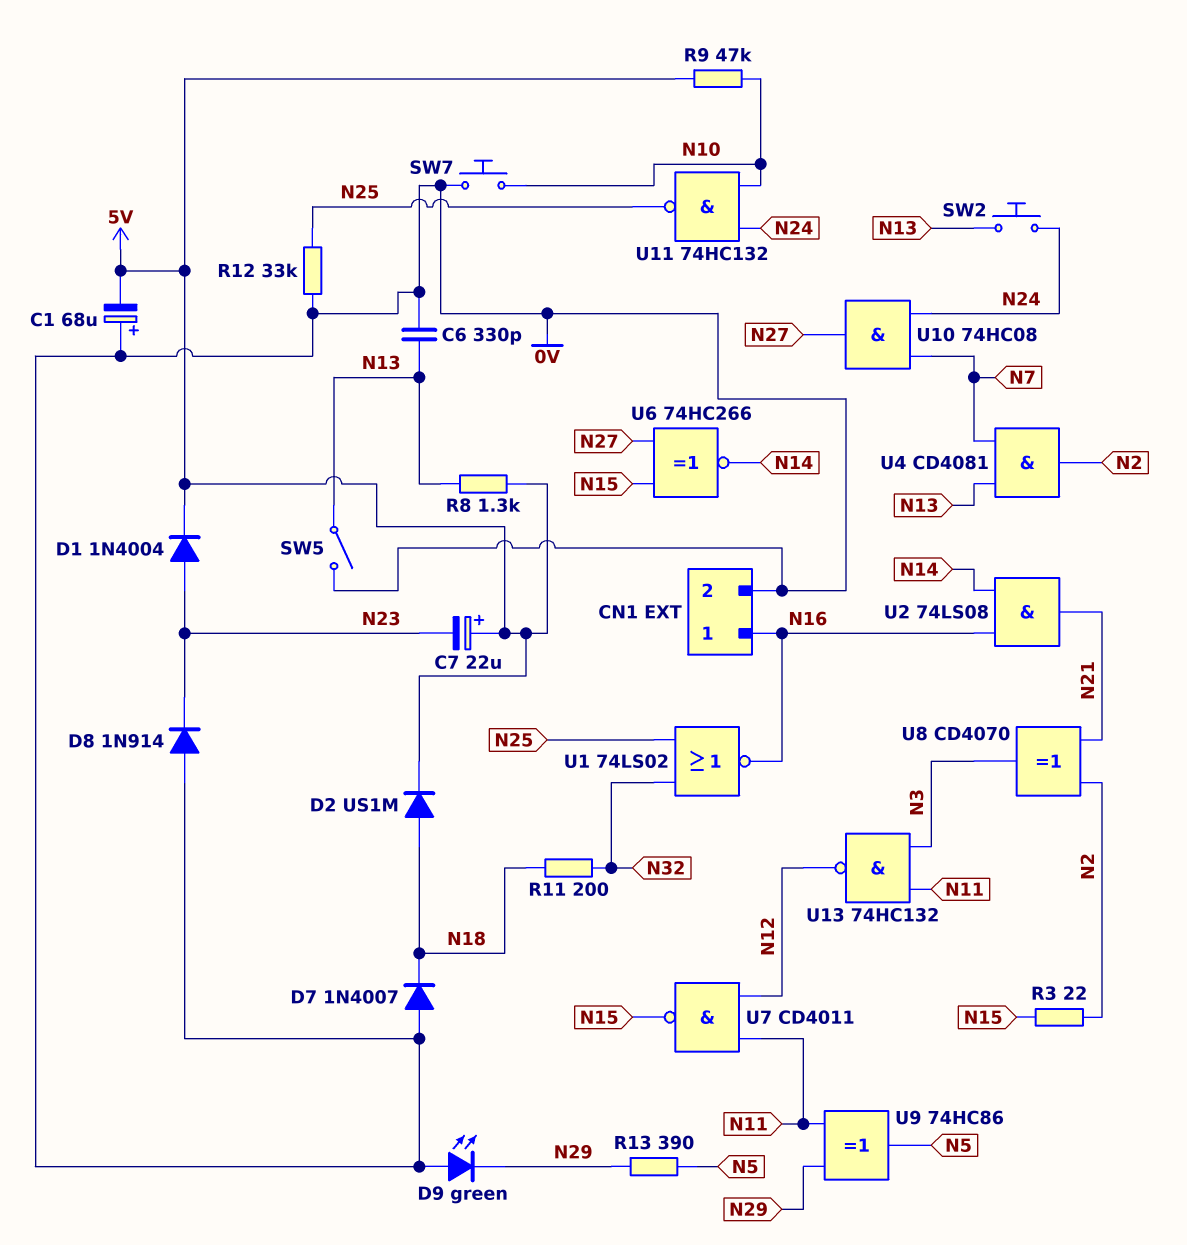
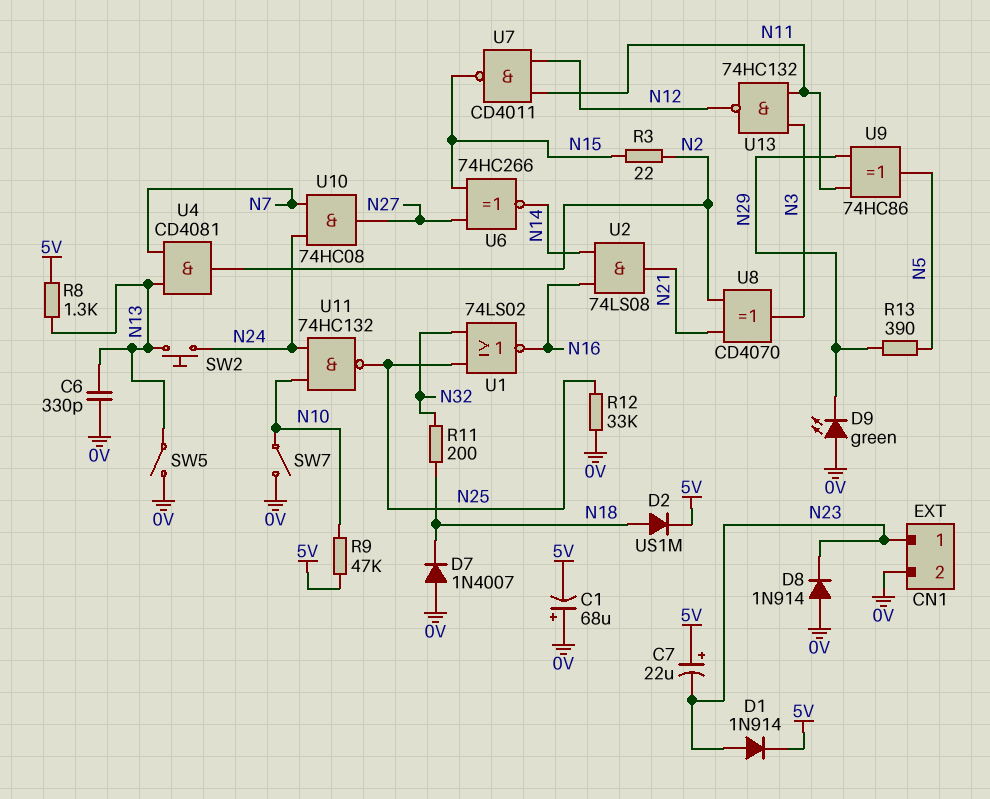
CN1 pin 1: N16 -> N23
D1: diode 1N4004 (A N23, K 5V) -> diode 1N914 (A N23, K 5V)
SW7: button (0V, N10) -> switch (0V, N10)

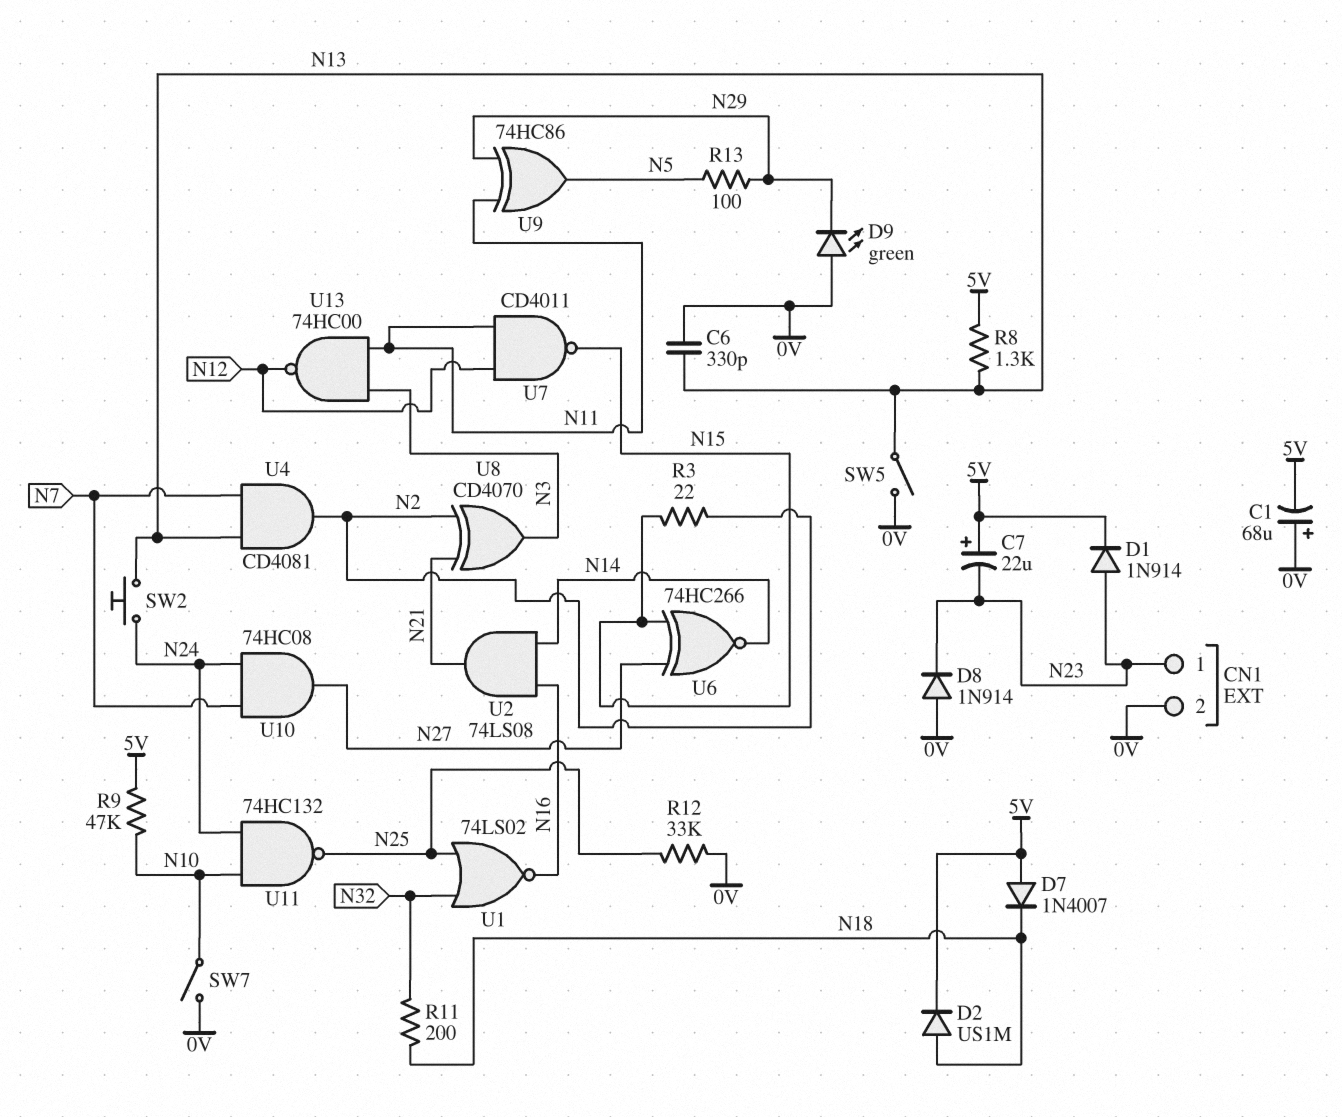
D7: diode 1N4007 (A 0V, K N18) -> diode 1N4007 (A 5V, K N18)
R13: 390 (N5, N29) -> 100 (N5, N29)
U13: NAND 74HC132 (in N3, in N11, out N12) -> NAND 74HC00 (in N3, in N11, out N12)

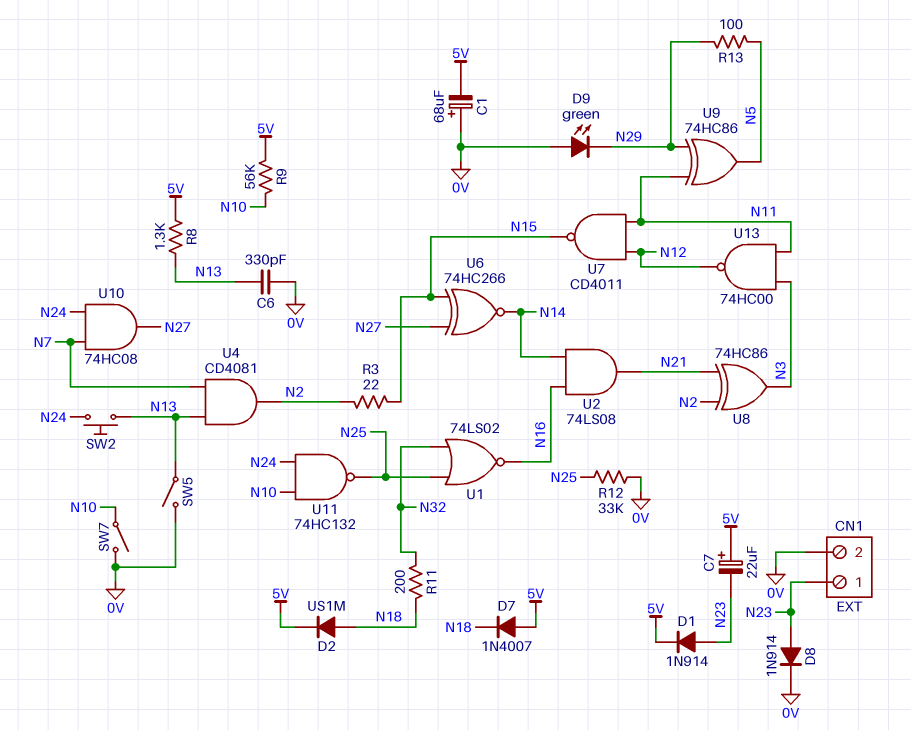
D8: diode 1N914 (A 0V, K N23) -> diode 1N914 (A N23, K 0V)
R9: 47k (5V, N10) -> 56k (5V, N10)
U8: XOR CD4070 (in N2, in N21, out N3) -> XOR 74HC86 (in N2, in N21, out N3)

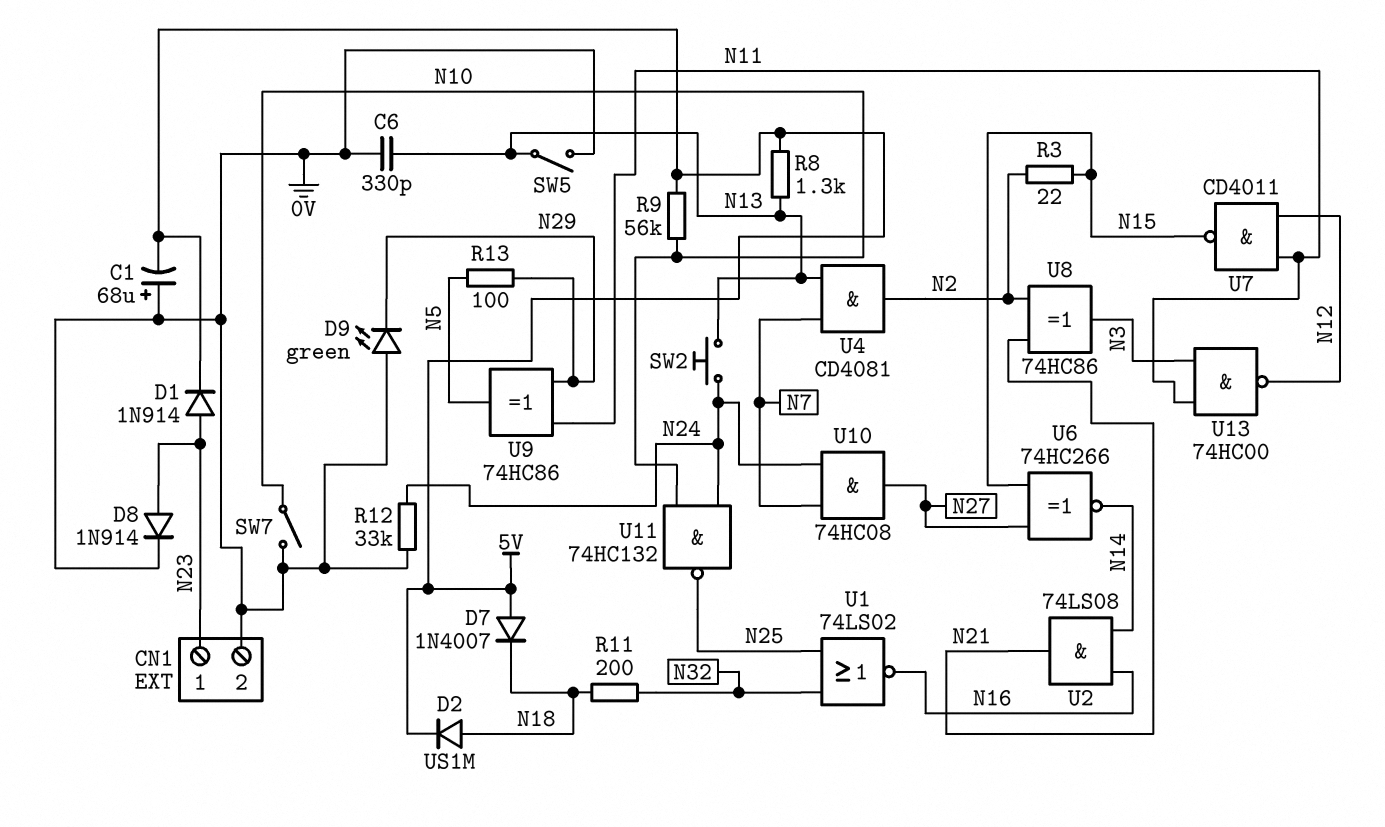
C7: 22uF (plus 5V, minus N23) -> none
R12: 33k (0V, N25) -> 33k (0V, N24)

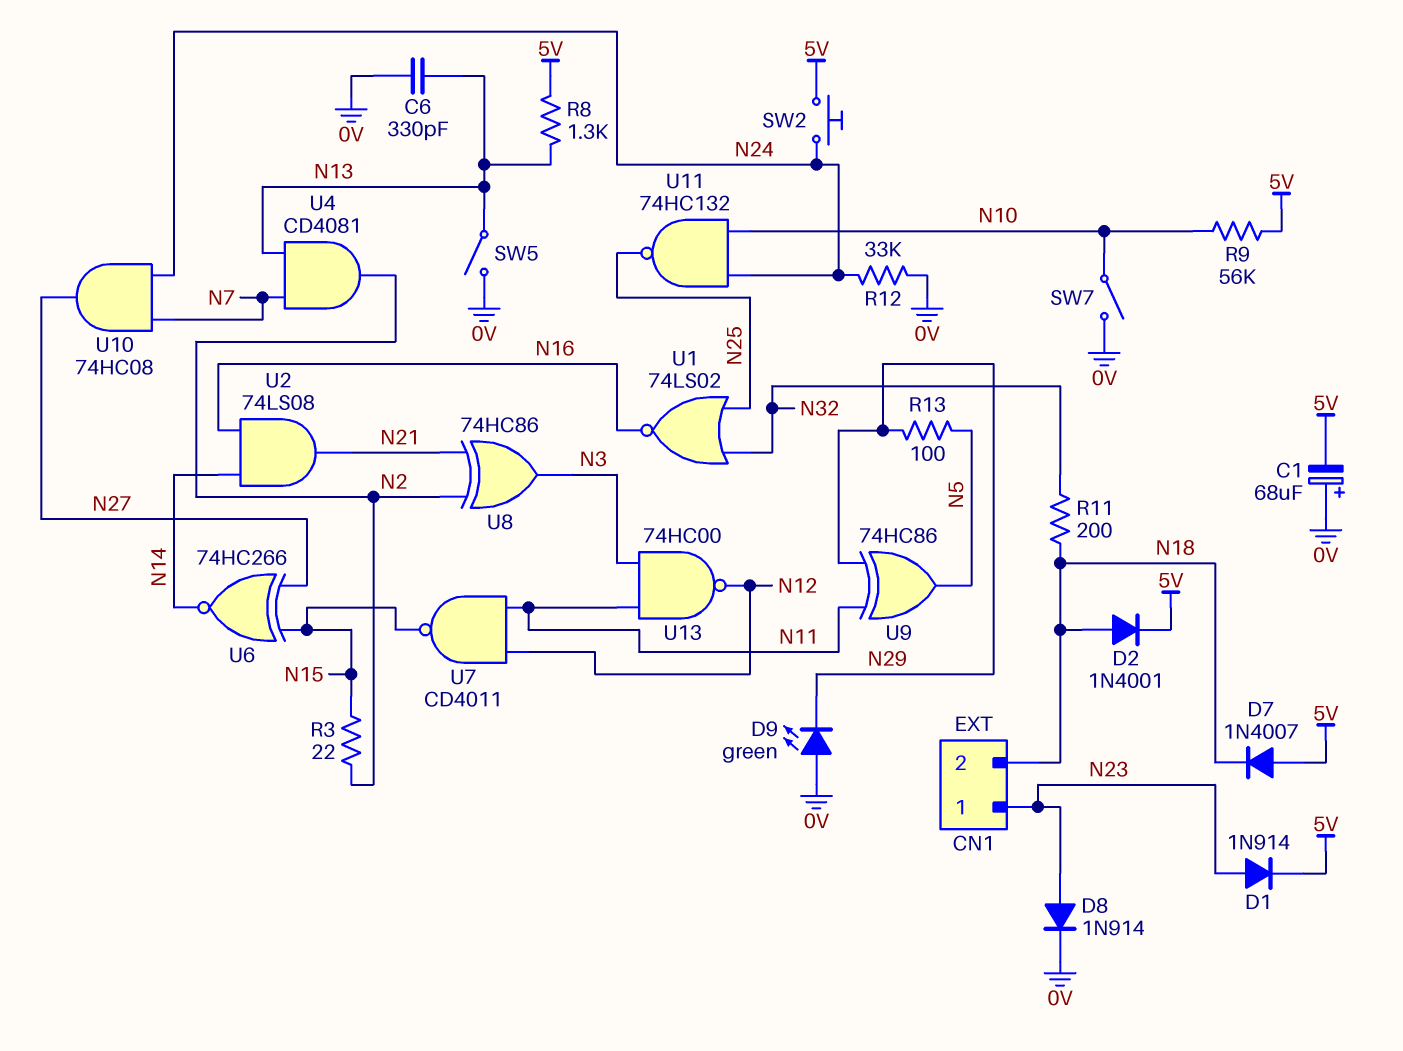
CN1 pin 2: 0V -> N18
D2: diode US1M (A N18, K 5V) -> diode 1N4001 (A N18, K 5V)
SW2: button (N13, N24) -> button (5V, N24)

